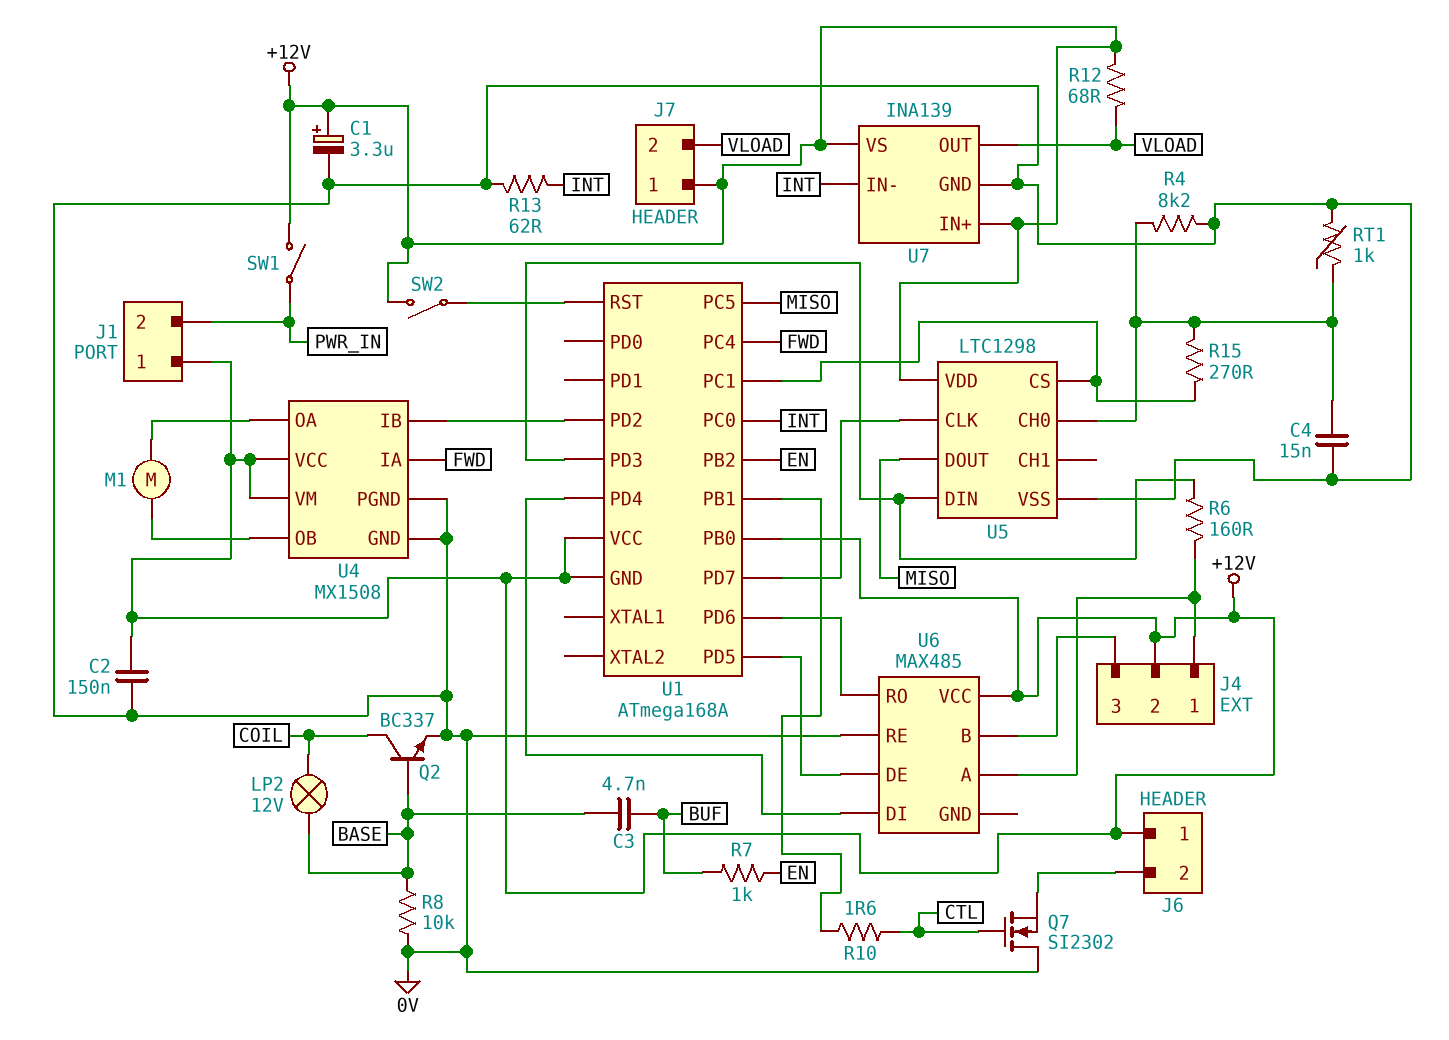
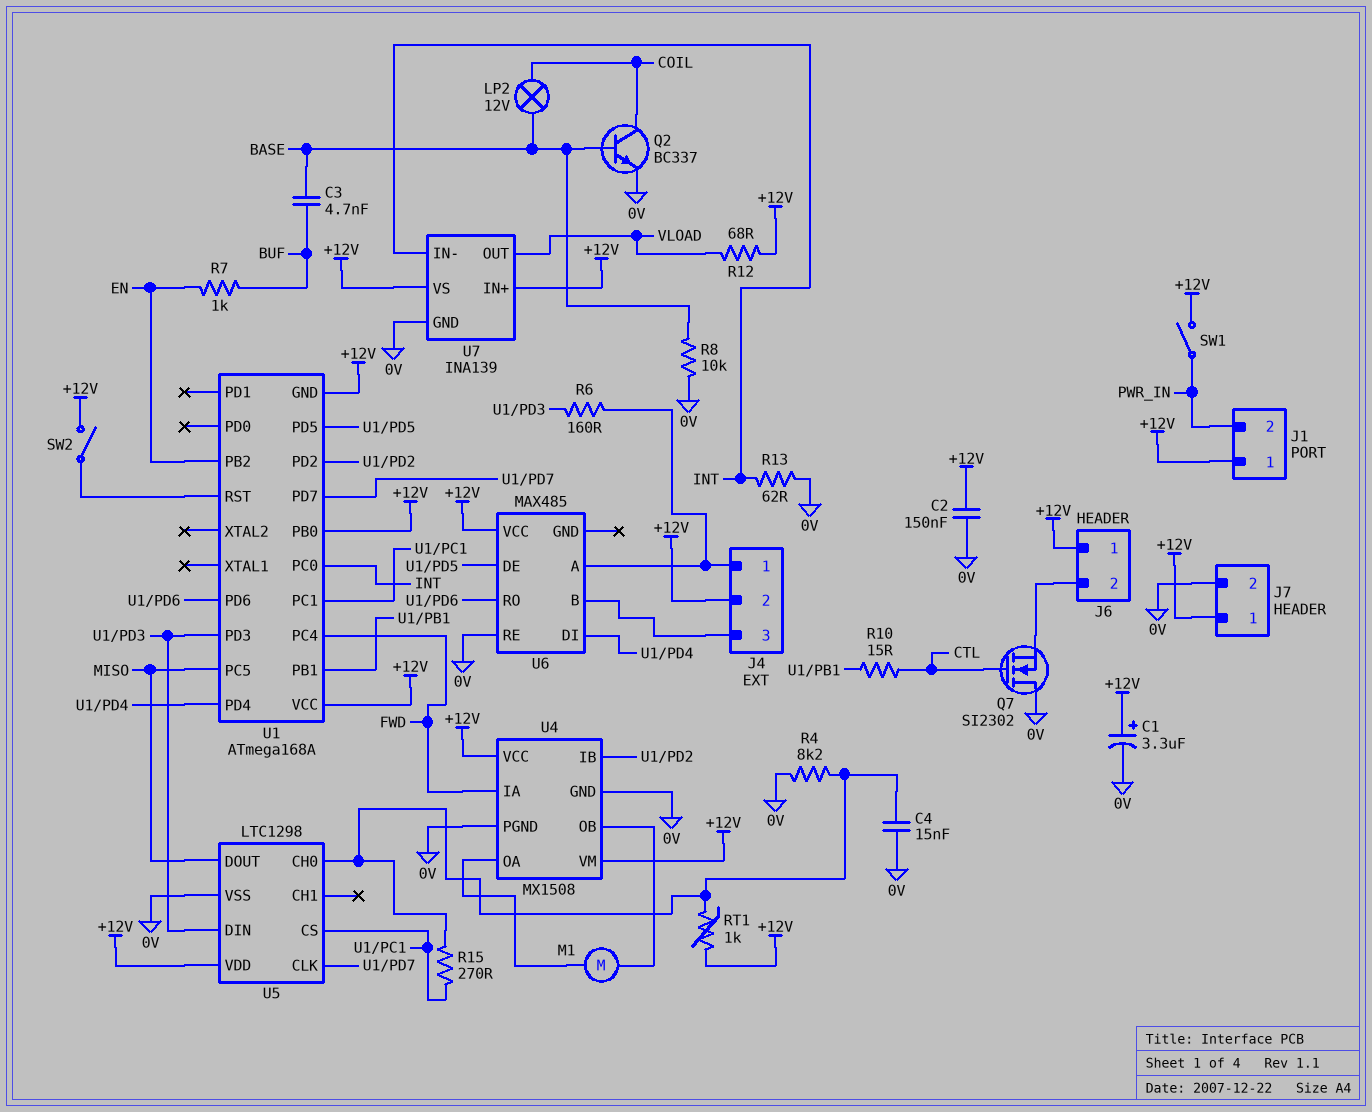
J7 pin 2: VLOAD -> 0V
R10: 1.6 (CTL, U1/PB1) -> 15 (CTL, U1/PB1)
RT1: 1k (0V, U5/CH0) -> 1k (+12V, U5/CH0)

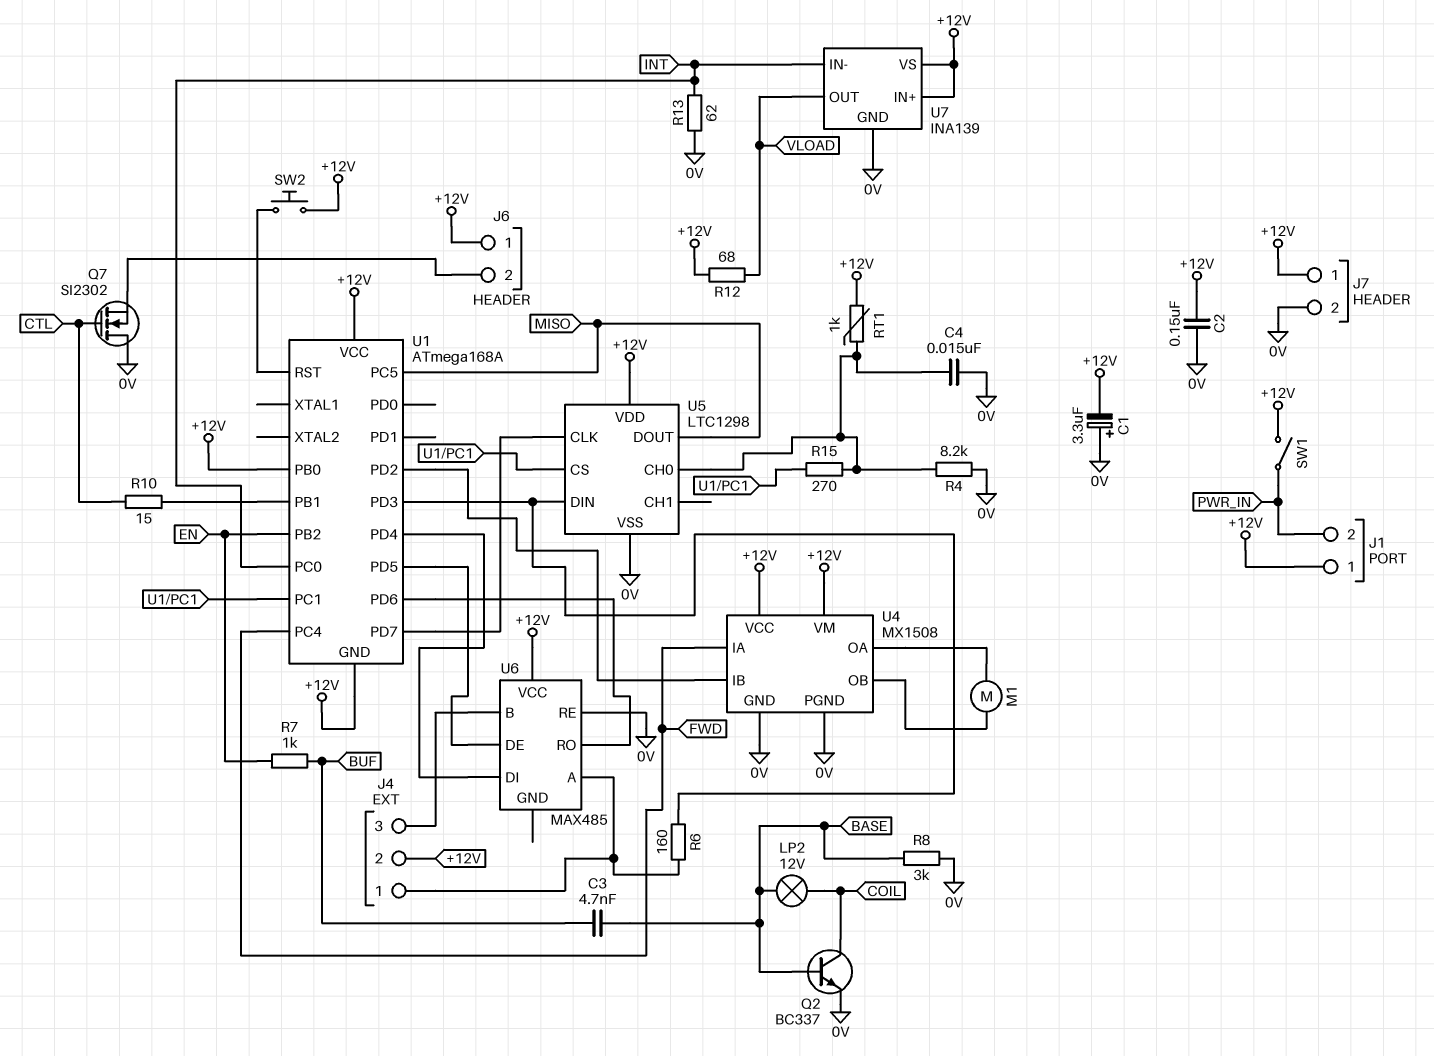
C1: 3.3uF (plus +12V, minus 0V) -> 3.3uF (plus 0V, minus +12V)
R8: 10k (0V, BASE) -> 3k (0V, BASE)
SW2: switch (+12V, U1/RST) -> button (+12V, U1/RST)

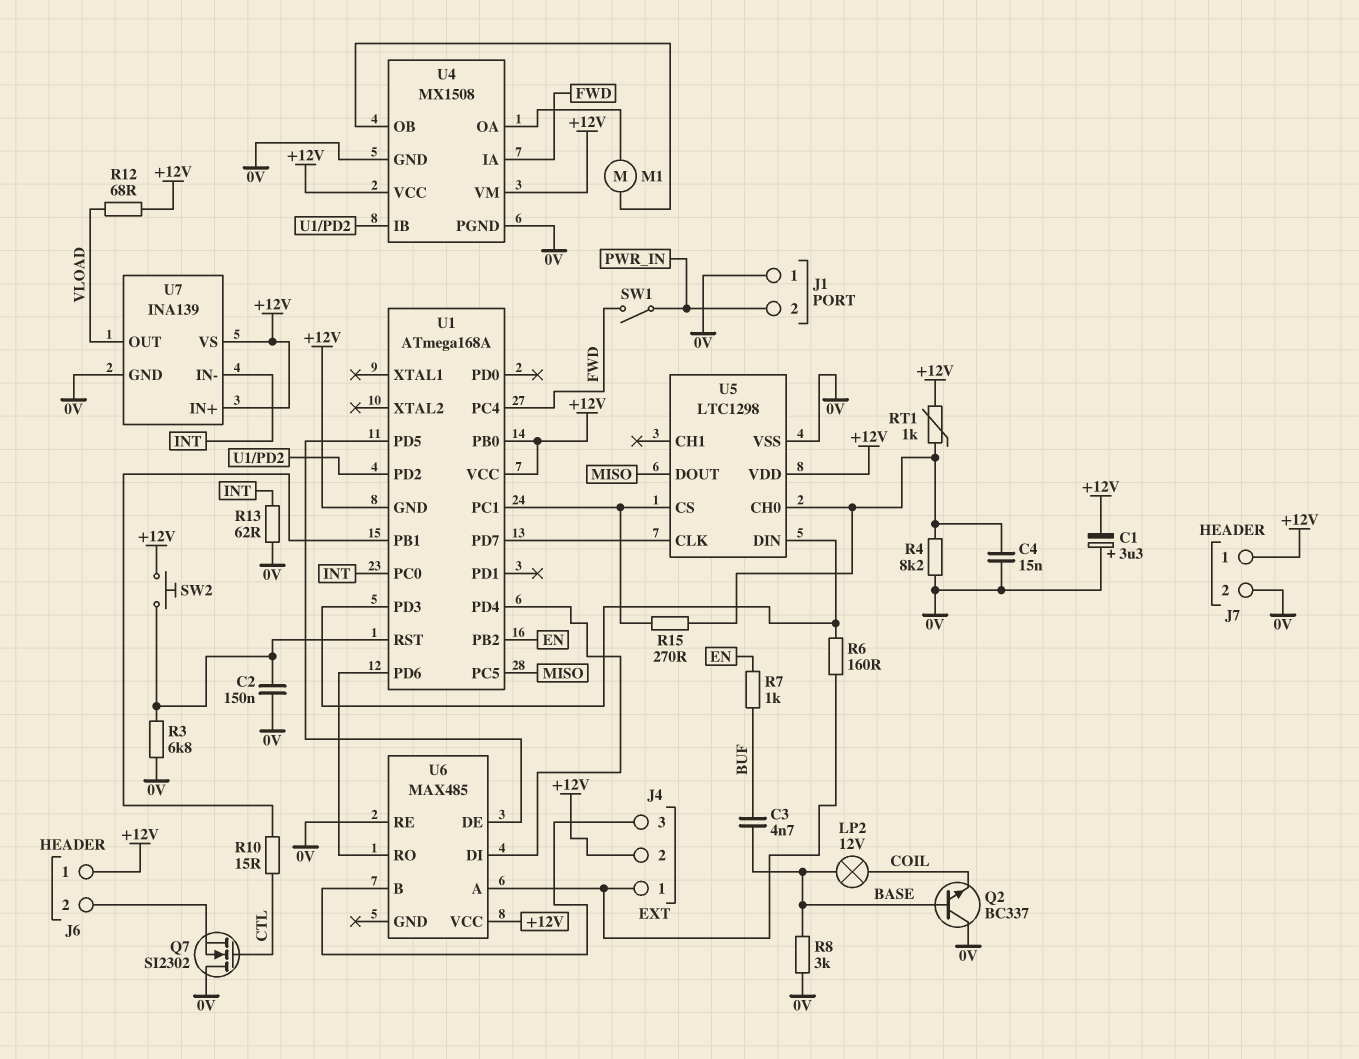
C2: 150nF (+12V, 0V) -> 150nF (0V, U1/RST)
J1 pin 1: +12V -> 0V
Q2: NPN BC337 (B BASE, C COIL, E 0V) -> NPN BC337 (B BASE, C 0V, E COIL)
R3: none -> 6.8k (0V, U1/RST)
SW1: switch (+12V, PWR_IN) -> switch (FWD, PWR_IN)

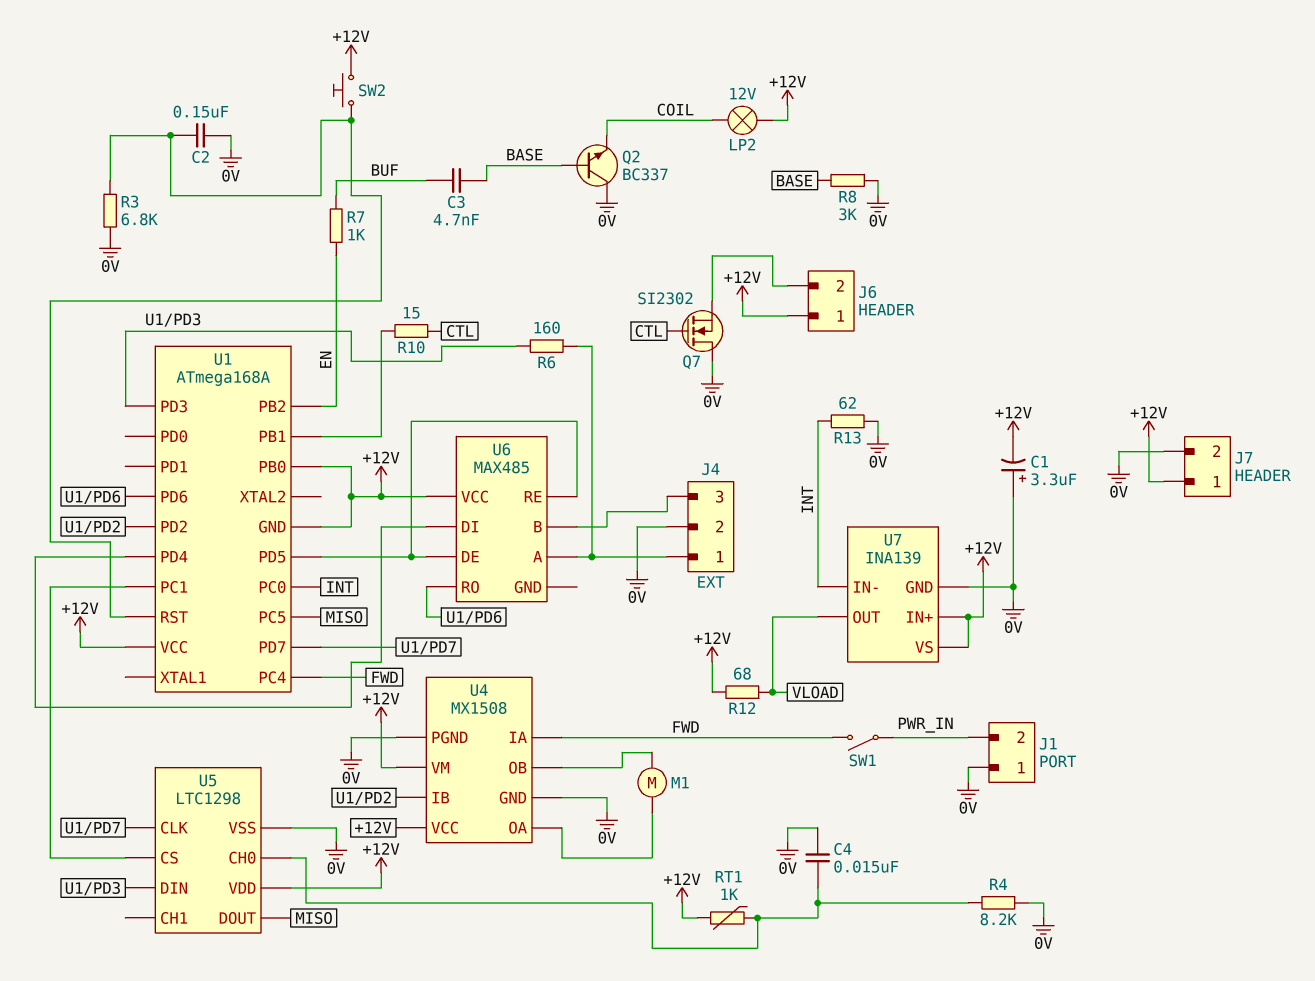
J4 pin 2: +12V -> 0V
LP2: lamp 12V (BASE, COIL) -> lamp 12V (+12V, COIL)
R15: 270 (U1/PC1, U5/CH0) -> none
U6 pin RE: 0V -> U1/PD5

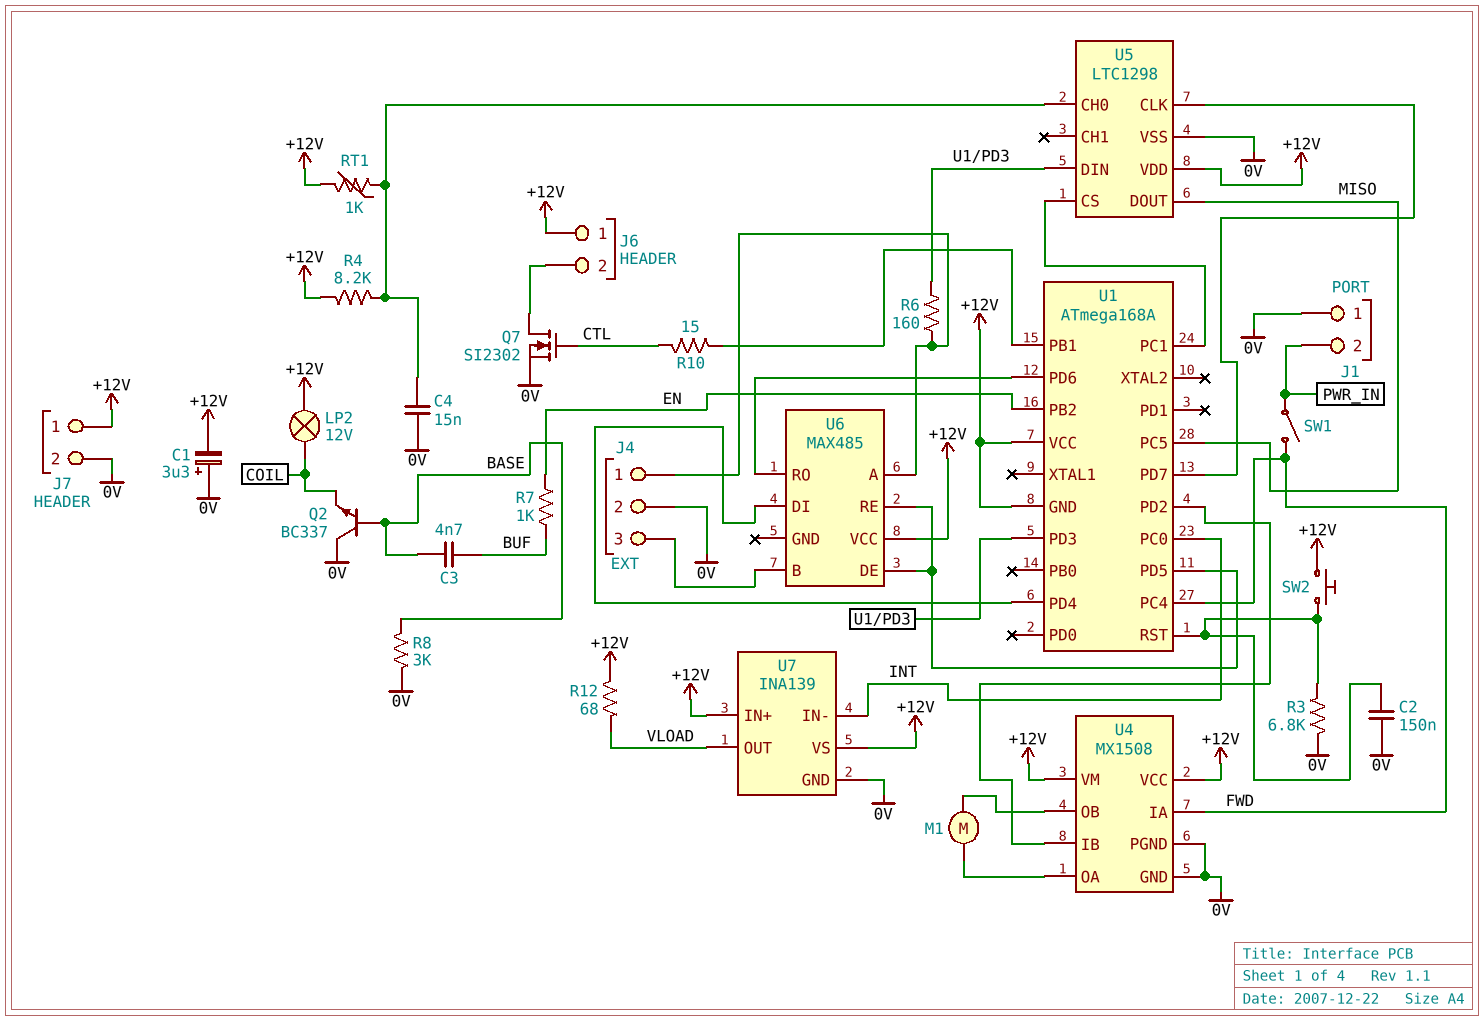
Q7: NMOS SI2302 (G CTL, D 0V, S J6/2) -> NMOS SI2302 (G CTL, D J6/2, S 0V)
R4: 8.2k (0V, U5/CH0) -> 8.2k (+12V, U5/CH0)
R13: 62 (0V, INT) -> none
U1 pin PB0: +12V -> none

